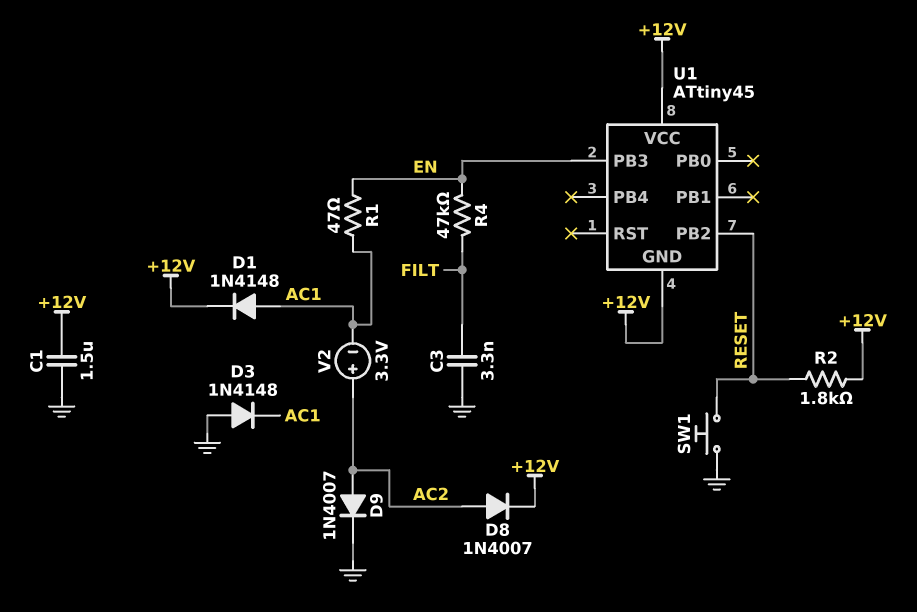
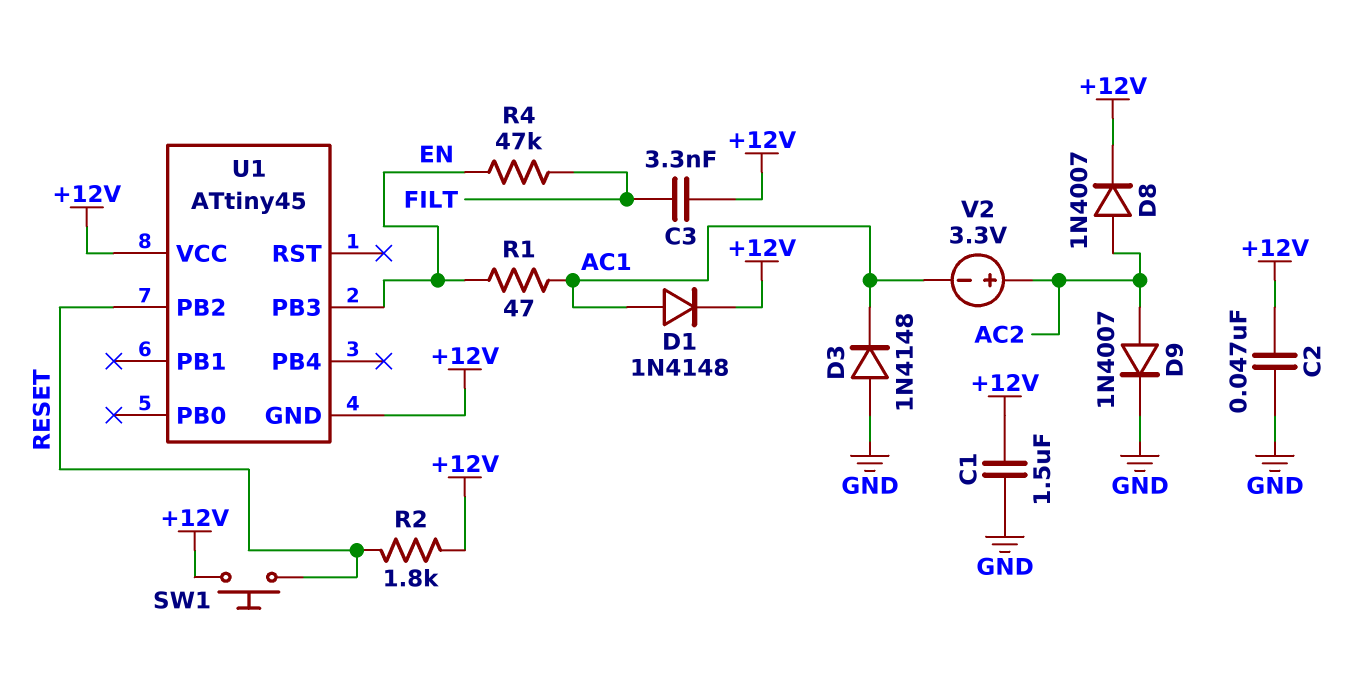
C2: none -> 47nF (+12V, GND)
C3: 3.3nF (FILT, GND) -> 3.3nF (+12V, FILT)
SW1: button (GND, RESET) -> button (+12V, RESET)

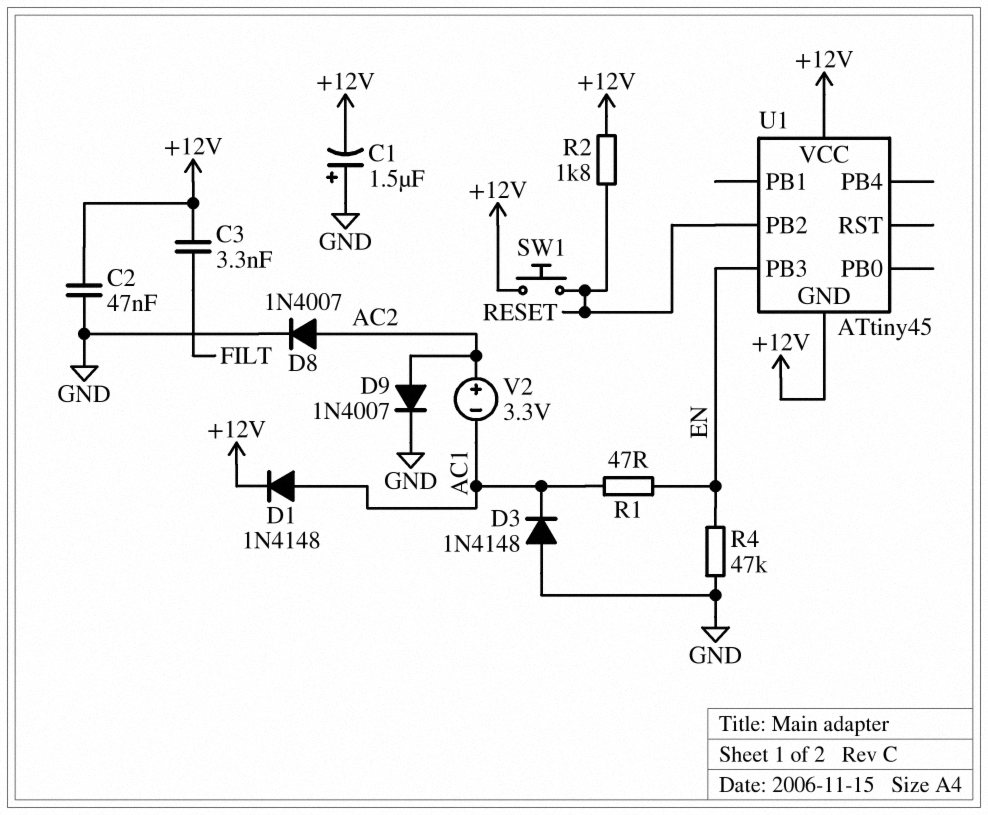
C1: 1.5uF (+12V, GND) -> 1.5uF (plus GND, minus +12V)
D8: diode 1N4007 (A AC2, K +12V) -> diode 1N4007 (A AC2, K GND)
R4: 47k (EN, FILT) -> 47k (EN, GND)

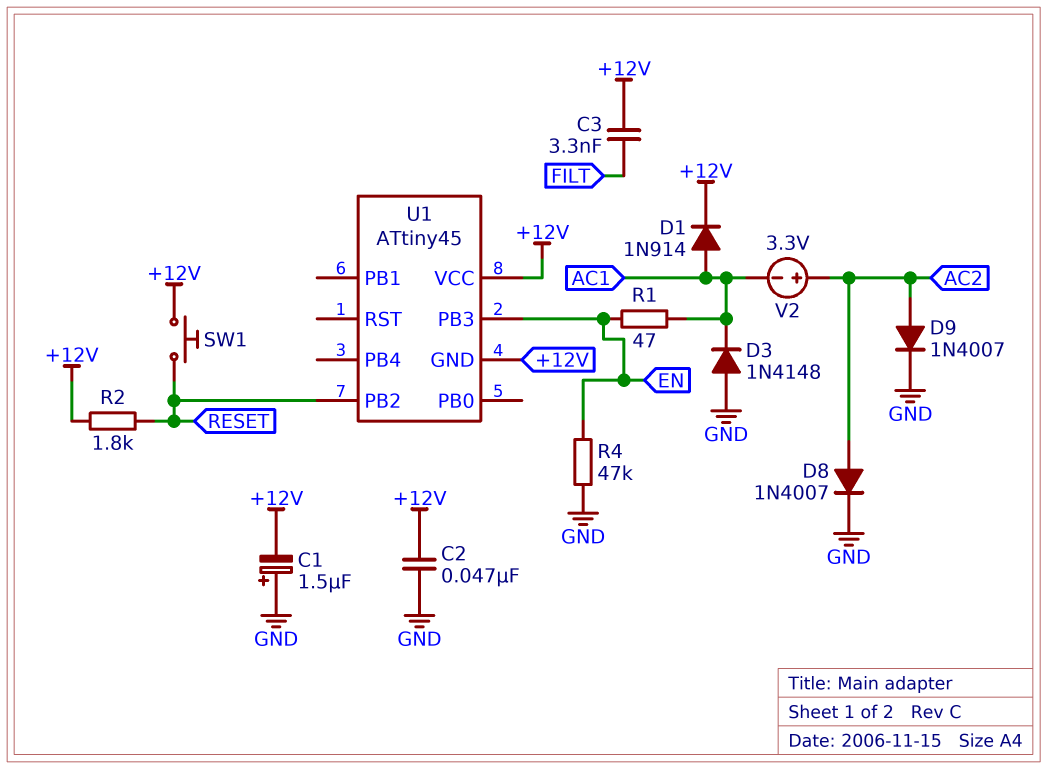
D1: diode 1N4148 (A AC1, K +12V) -> diode 1N914 (A AC1, K +12V)

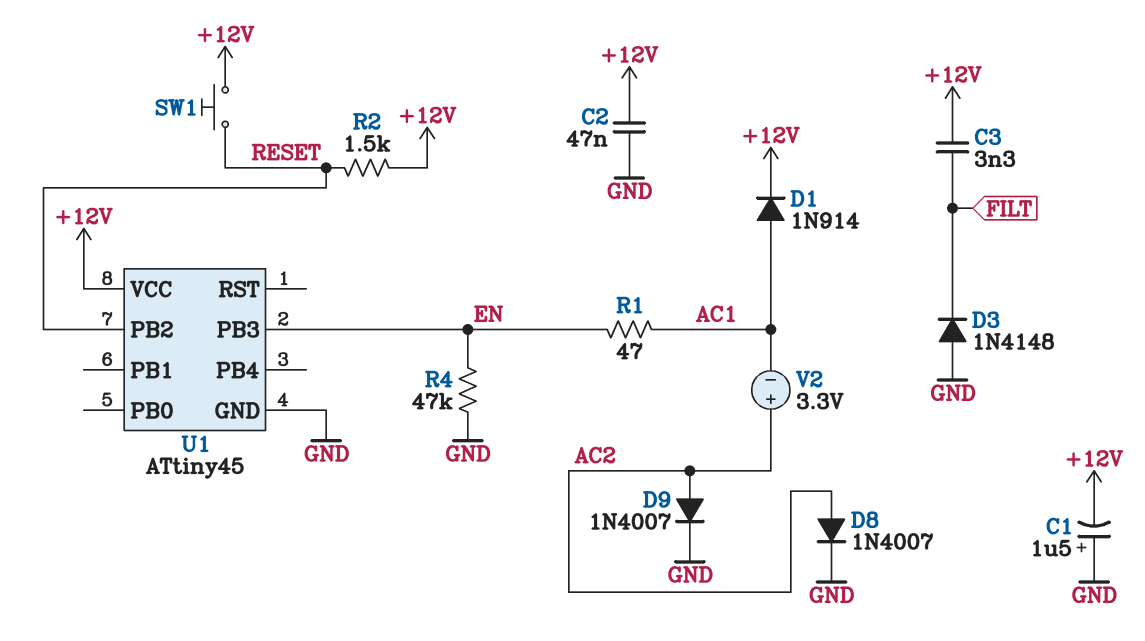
D3: diode 1N4148 (A GND, K AC1) -> diode 1N4148 (A GND, K FILT)
R2: 1.8k (+12V, RESET) -> 1.5k (+12V, RESET)
U1 pin GND: +12V -> GND

